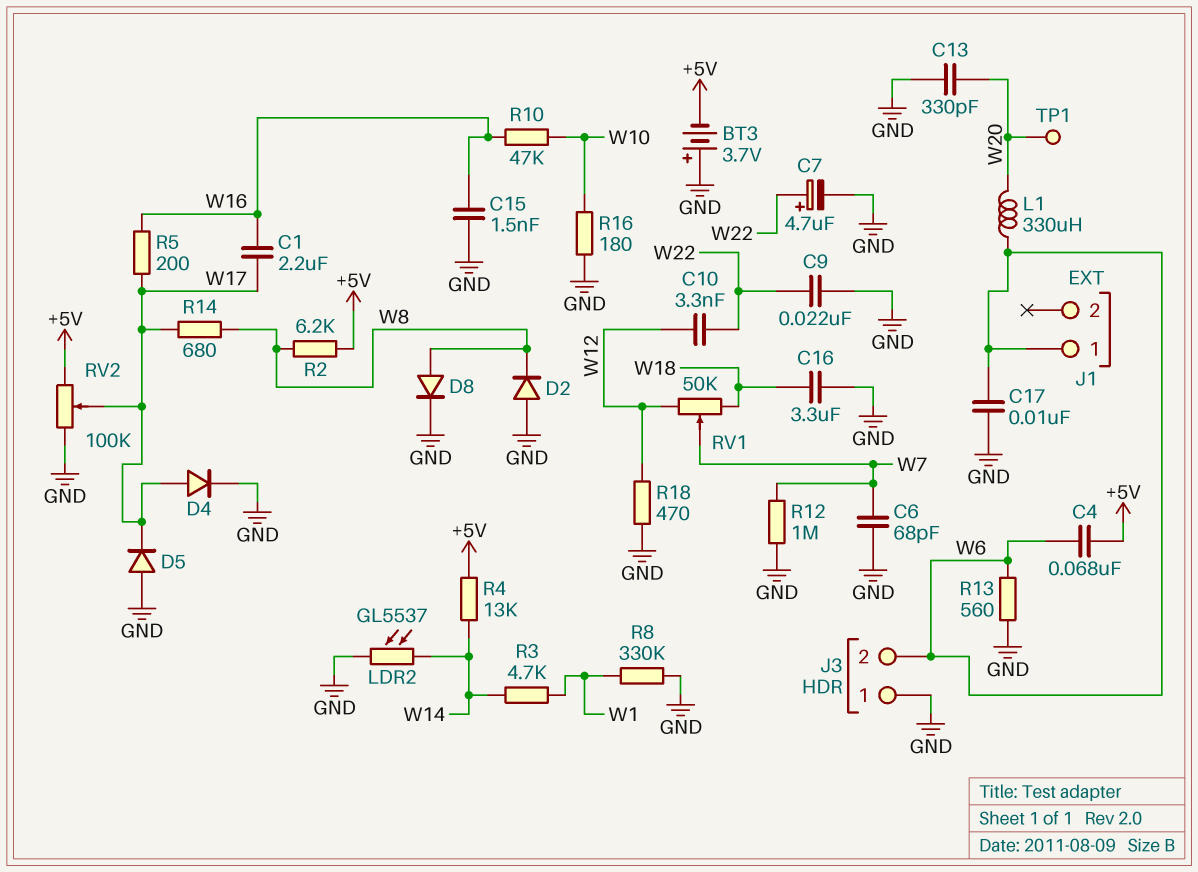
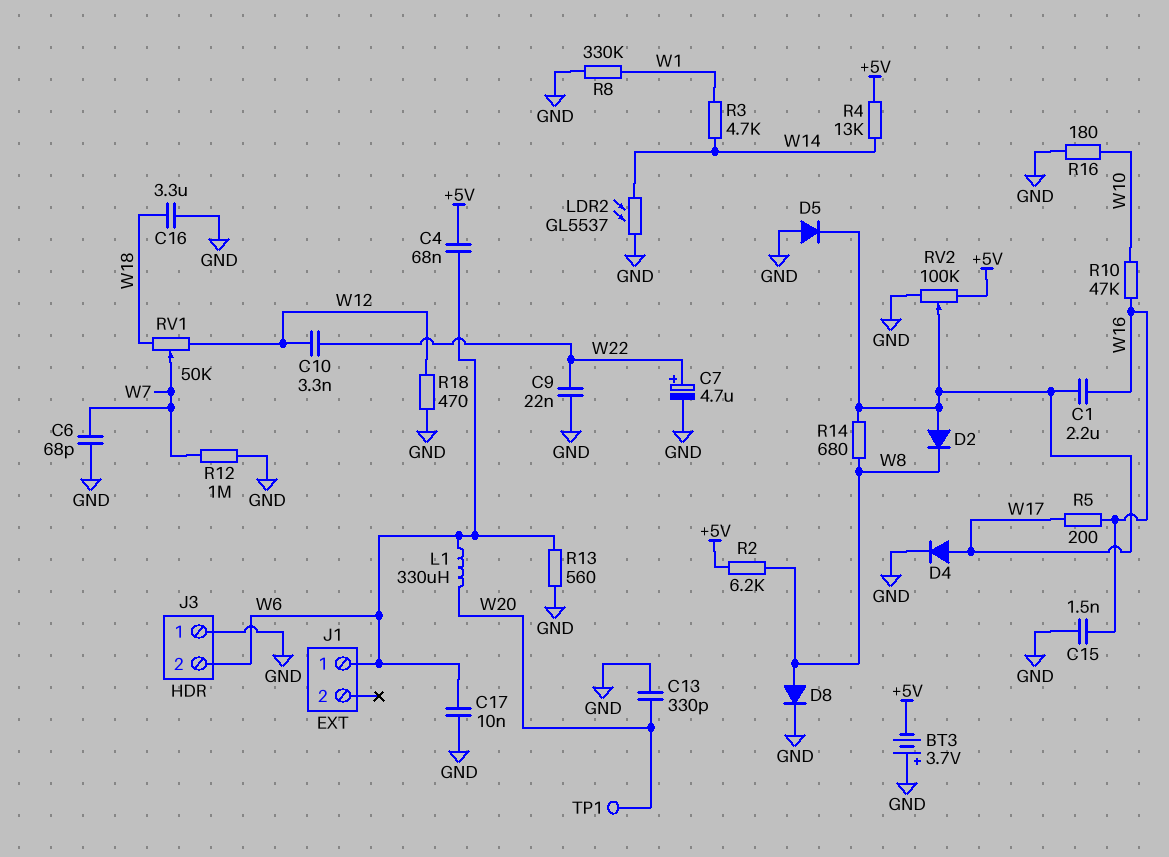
D2: diode (A GND, K W8) -> diode (A W17, K W8)

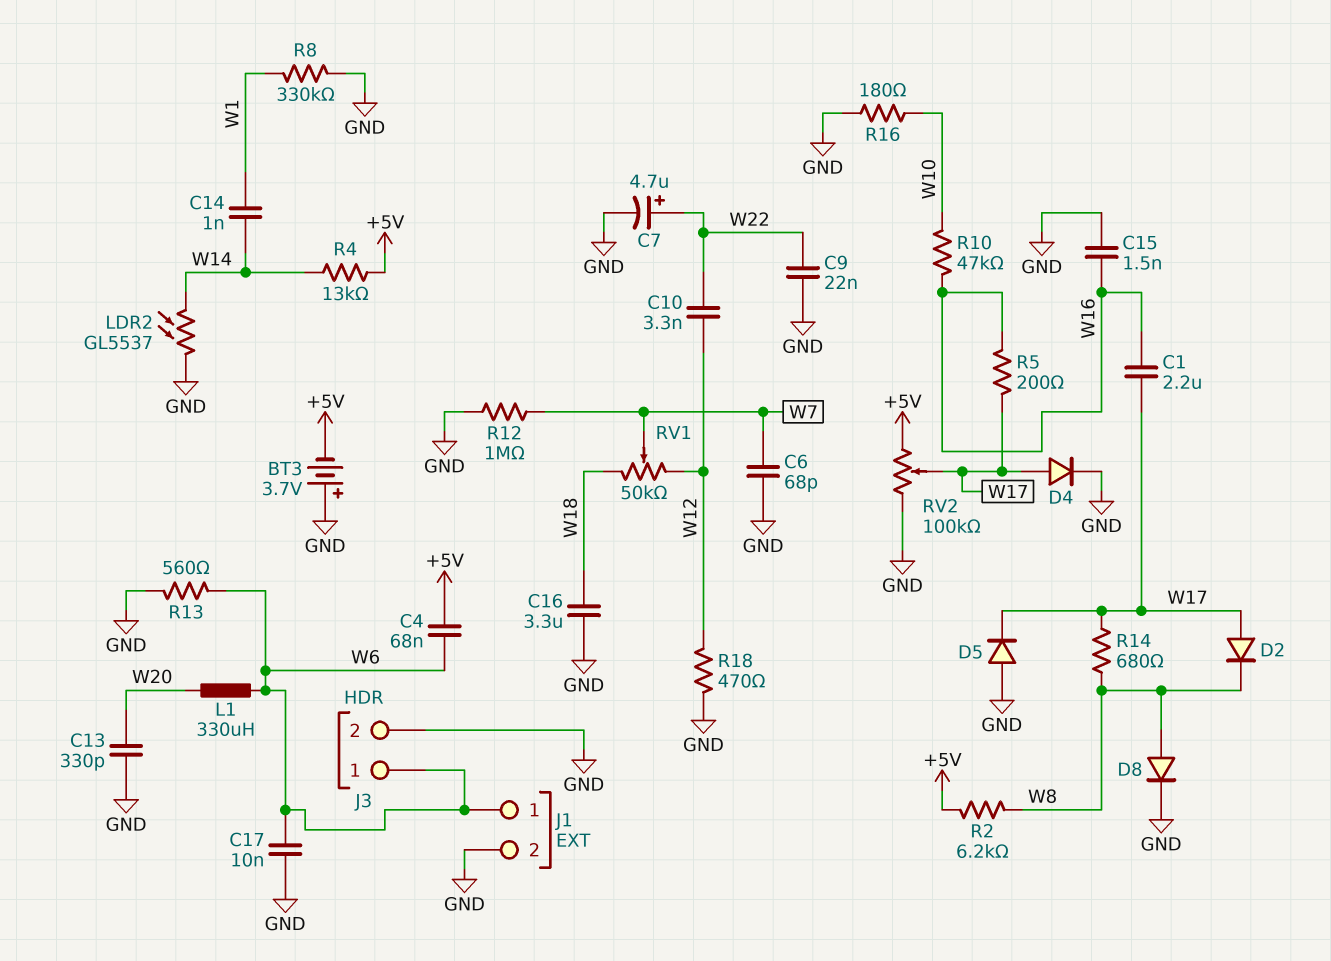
C14: none -> 1nF (W1, W14)
J1 pin 2: none -> GND
J3 pin 1: GND -> W6
J3 pin 2: W6 -> GND
R3: 4.7k (W1, W14) -> none
TP1: test point (W20) -> none

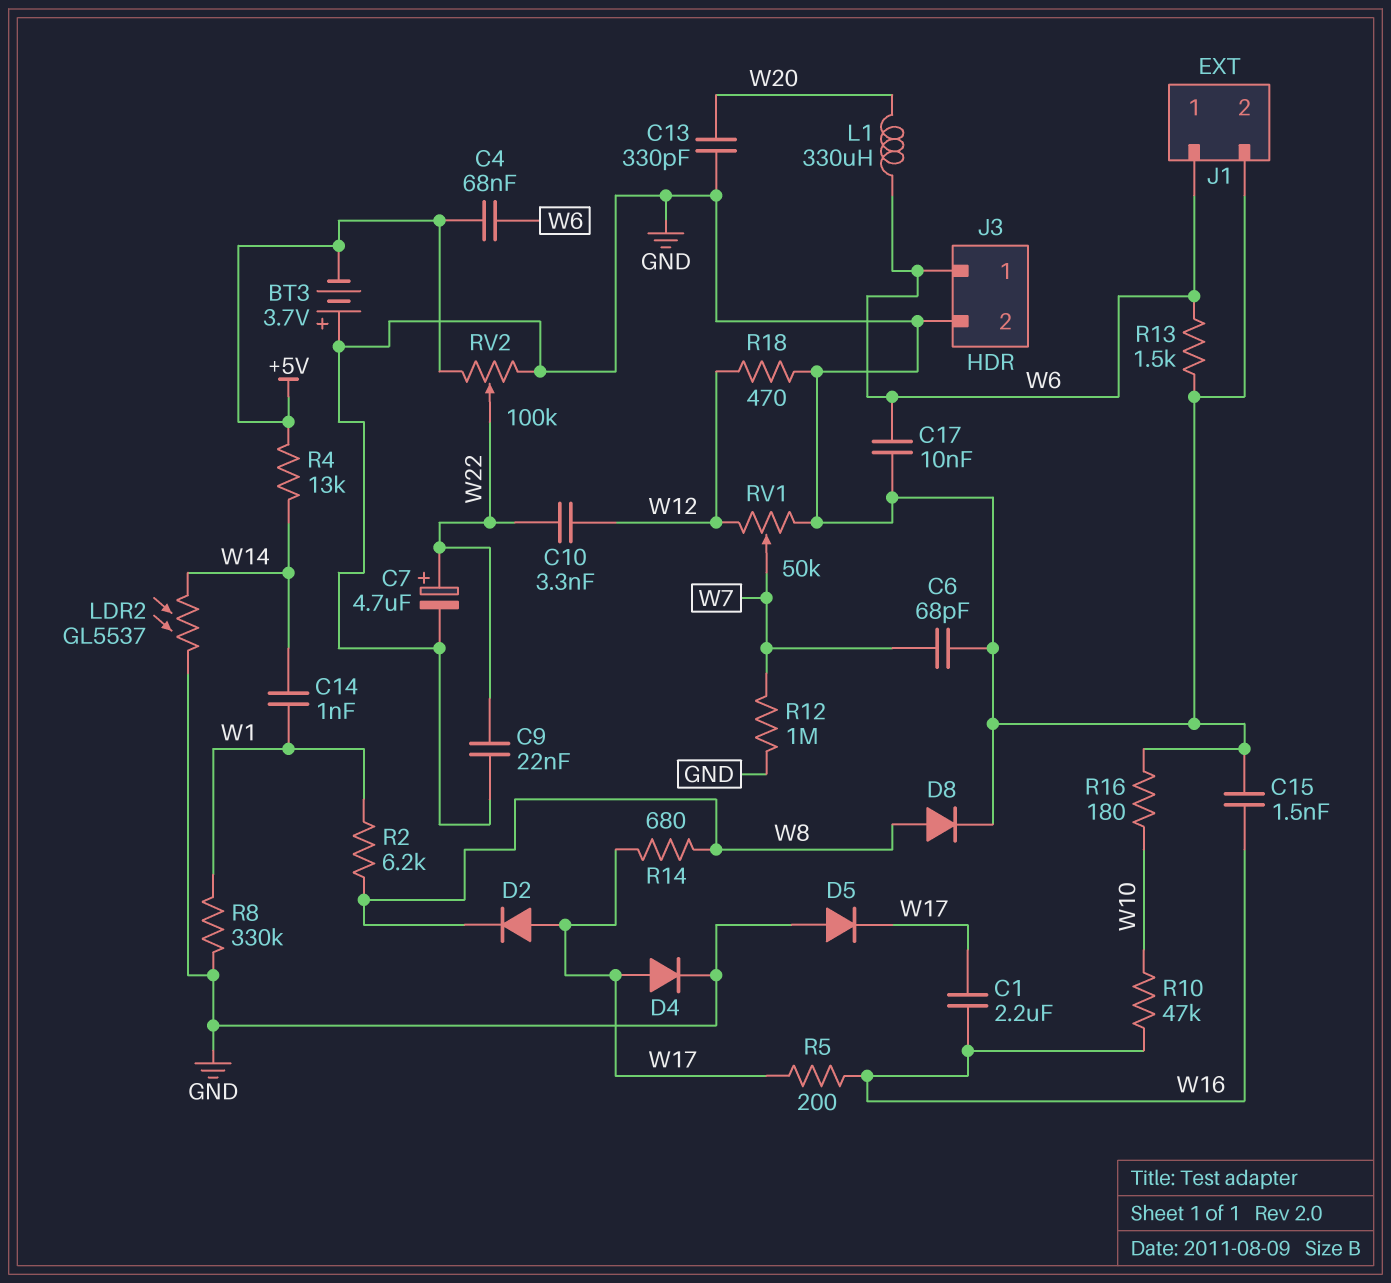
C16: 3.3uF (GND, W18) -> none
R2: 6.2k (+5V, W8) -> 6.2k (W1, W8)
R13: 560 (GND, W6) -> 1.5k (GND, W6)
RV1: 50k (W12, W18, wiper W7) -> 50k (GND, W12, wiper W7)
RV2: 100k (+5V, GND, wiper W17) -> 100k (+5V, GND, wiper W22)

